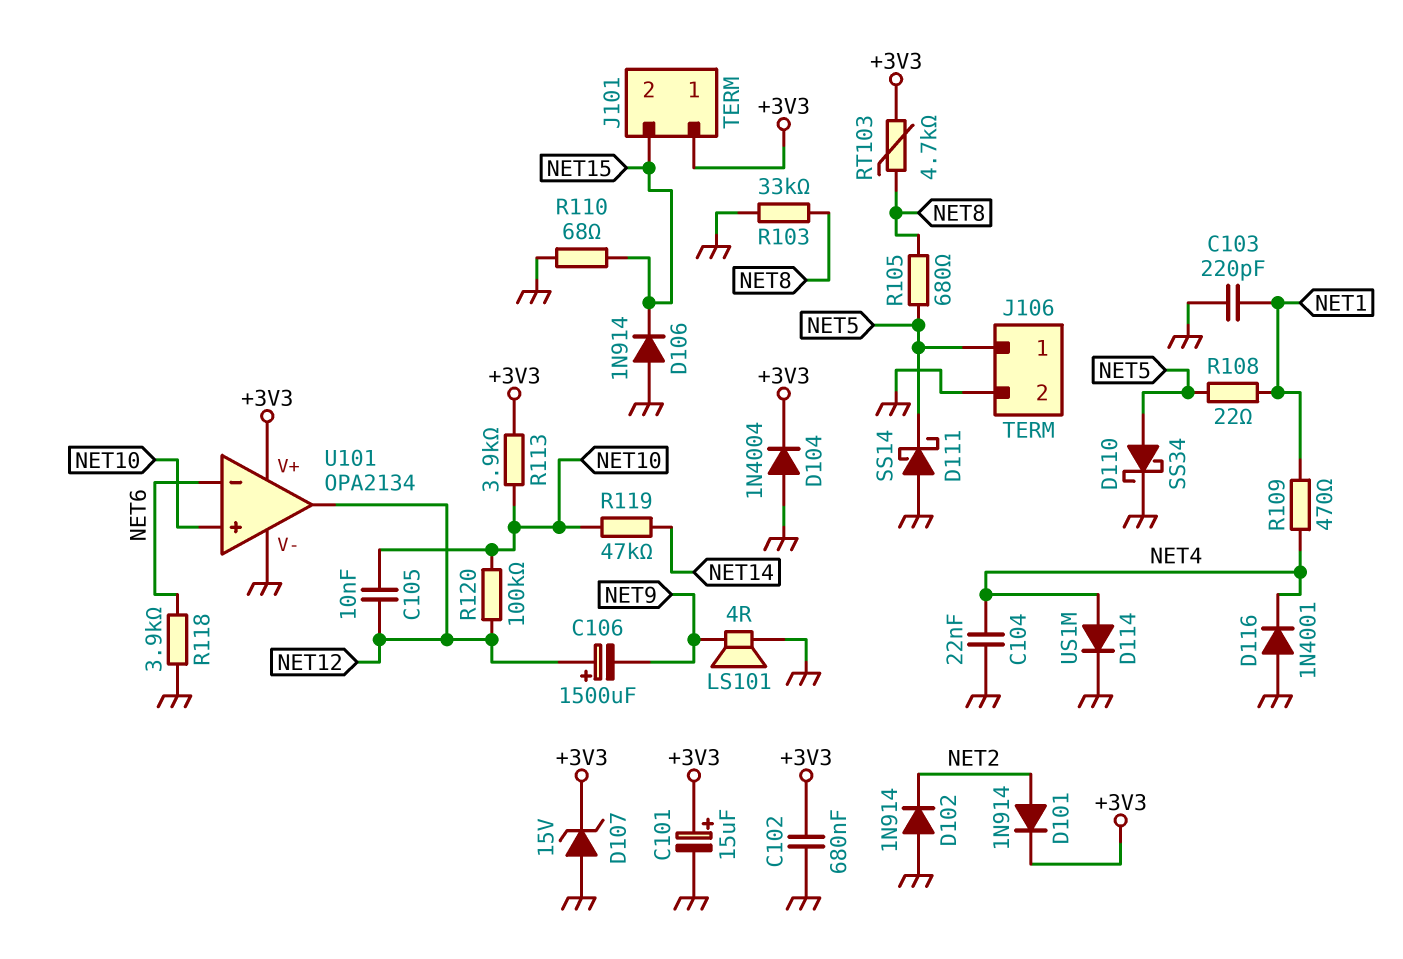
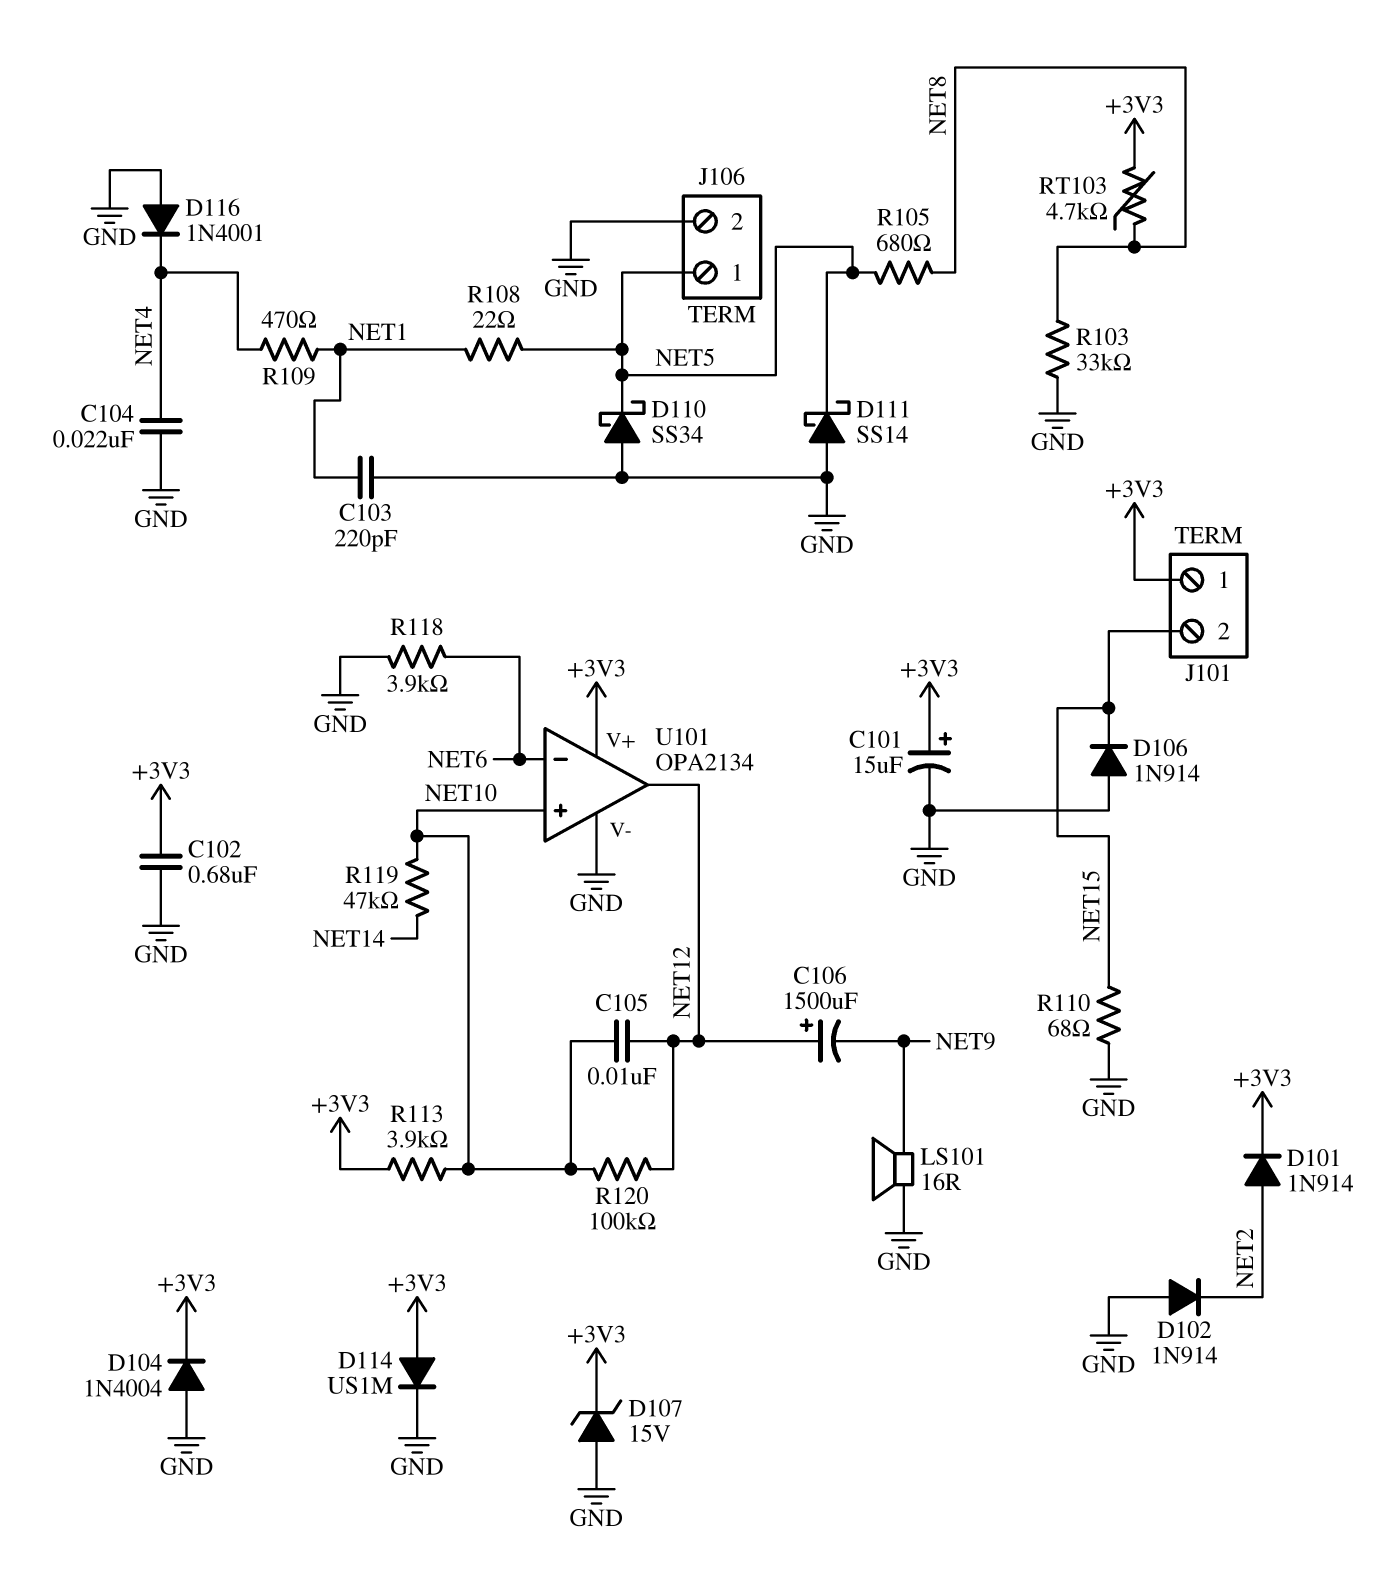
D110: schottky SS34 (A NET5, K GND) -> schottky SS34 (A GND, K NET5)
D114: diode US1M (A NET4, K GND) -> diode US1M (A +3V3, K GND)
LS101: speaker 4R (GND, NET9) -> speaker 16R (GND, NET9)

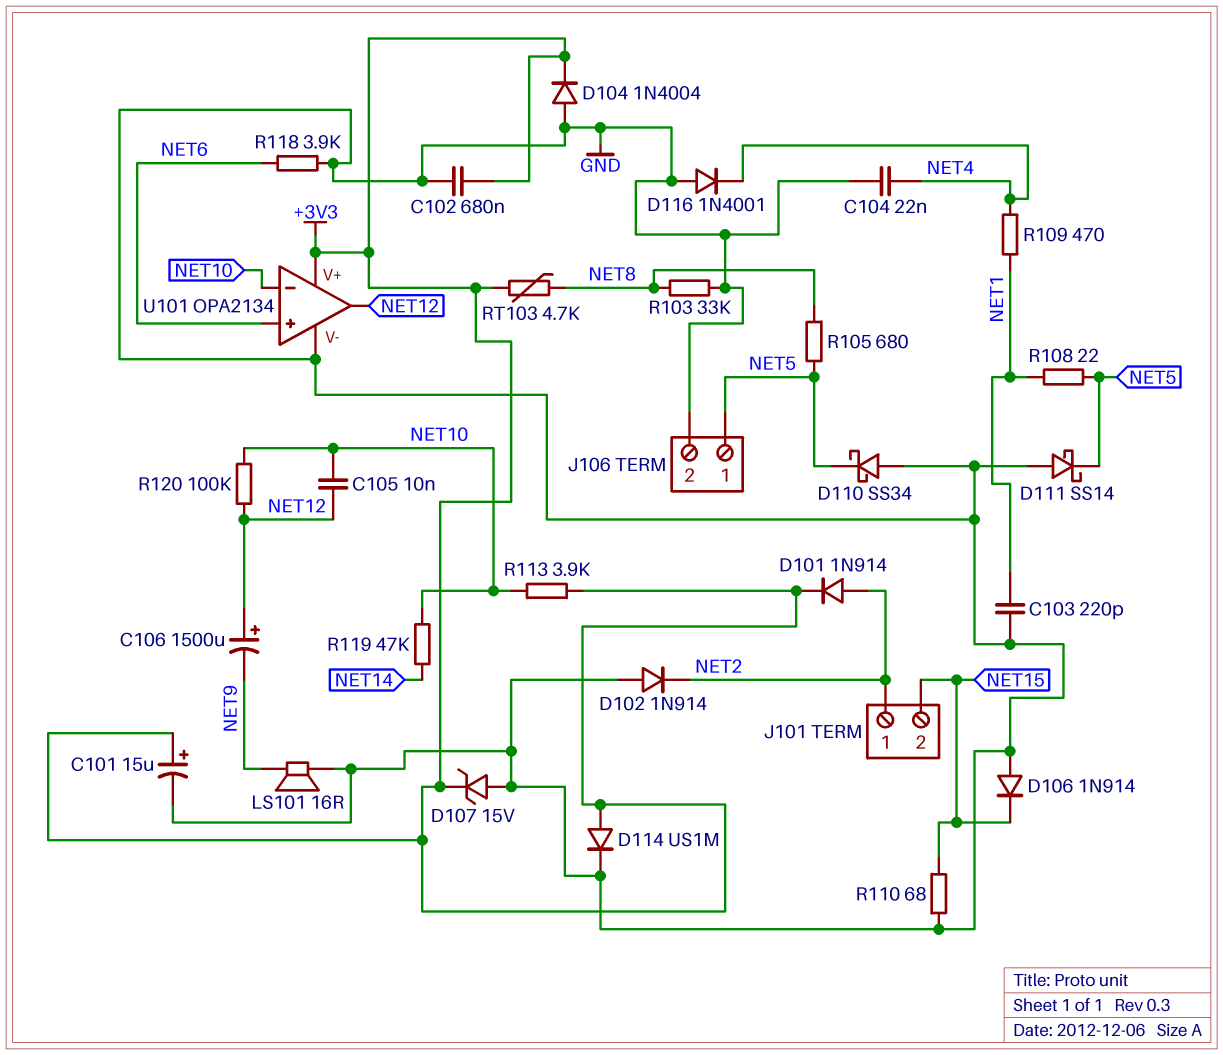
J101 pin 1: +3V3 -> NET2
U101 pin in+: NET10 -> NET6
U101 pin in-: NET6 -> NET10

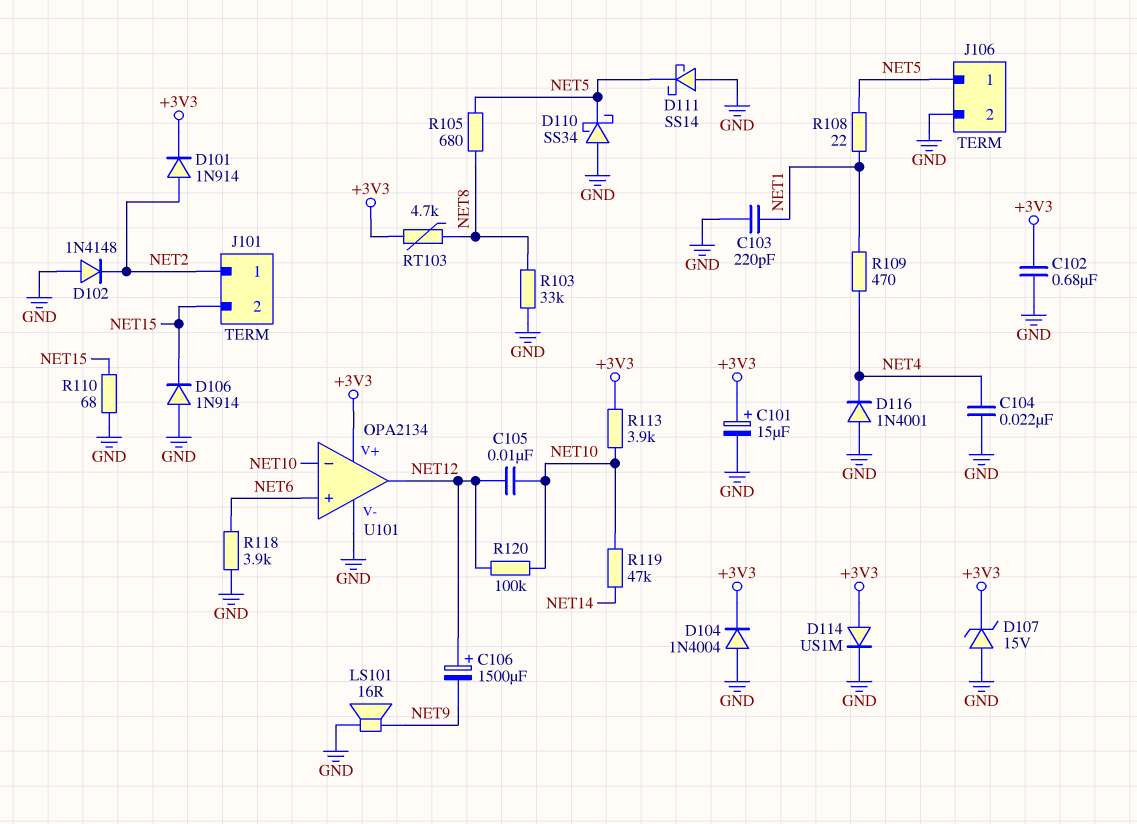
D102: diode 1N914 (A GND, K NET2) -> diode 1N4148 (A GND, K NET2)

